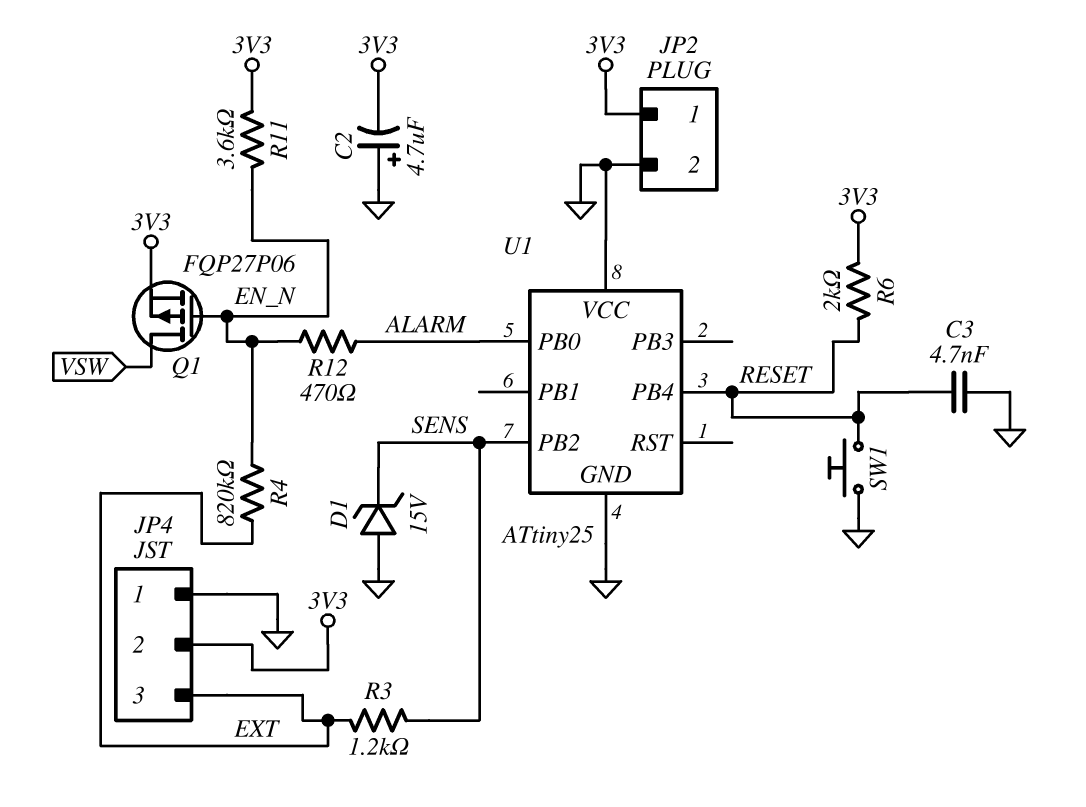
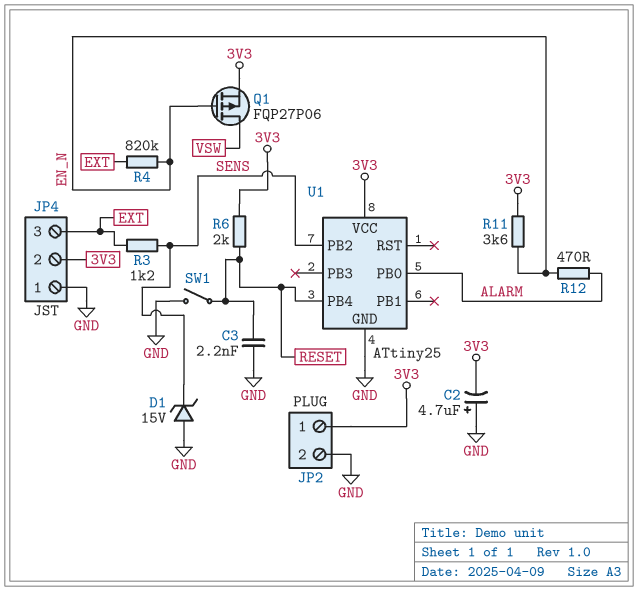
C3: 4.7nF (GND, RESET) -> 2.2nF (GND, RESET)
SW1: button (GND, RESET) -> switch (GND, RESET)
U1 pin VCC: GND -> 3V3

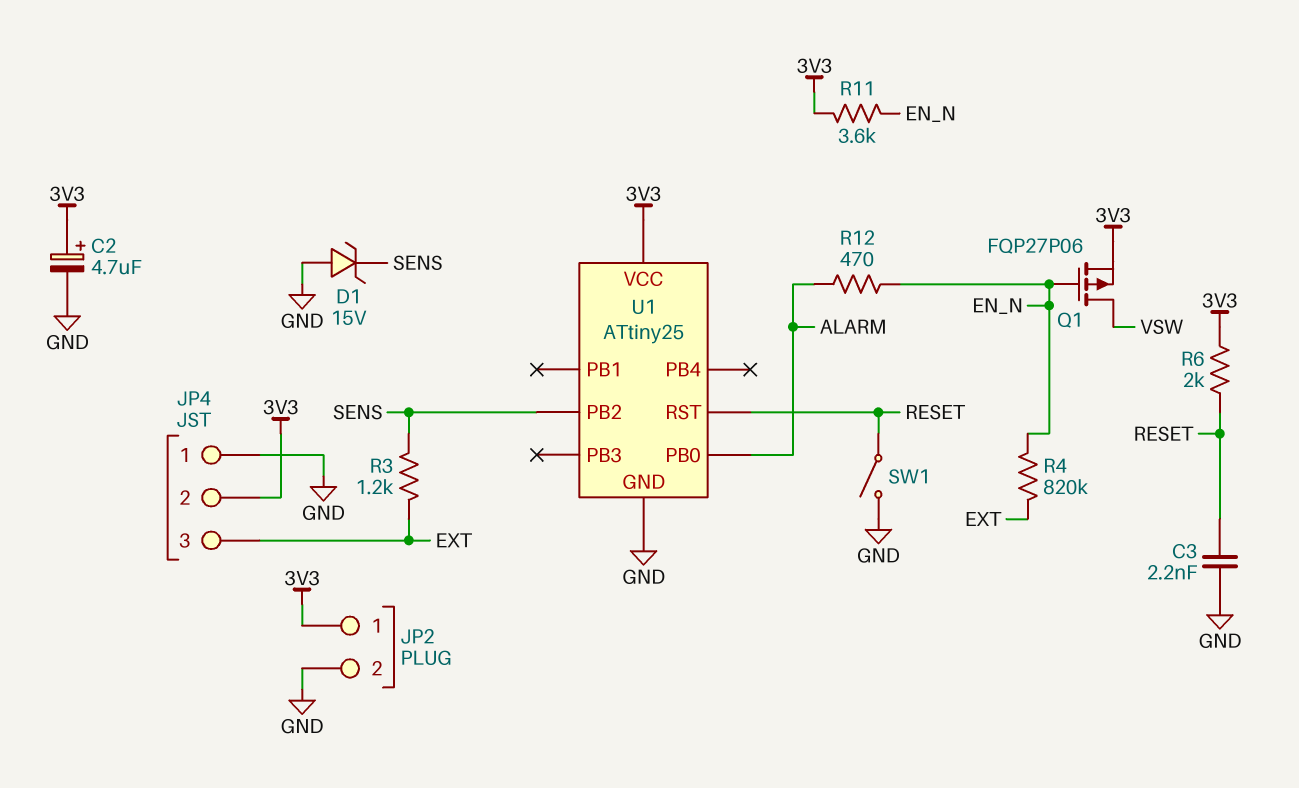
C2: 4.7uF (plus GND, minus 3V3) -> 4.7uF (plus 3V3, minus GND)
U1 pin PB4: RESET -> none
U1 pin RST: none -> RESET

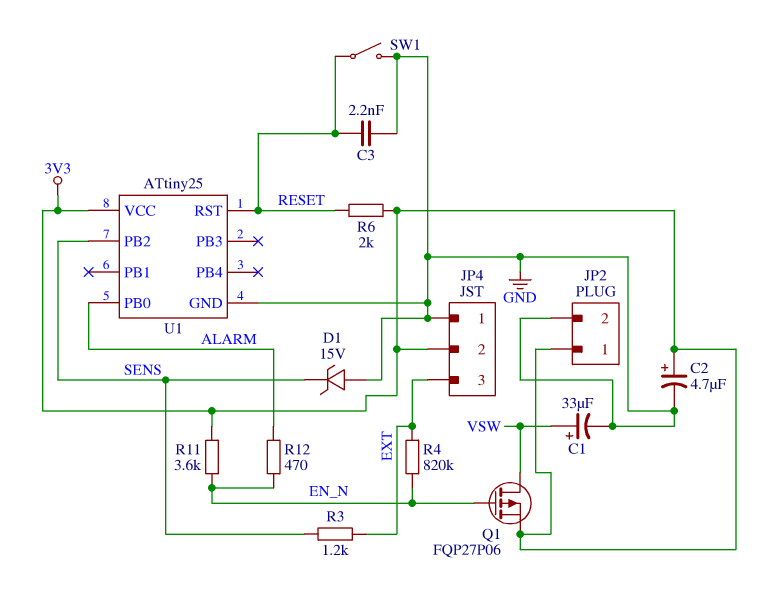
C1: none -> 33uF (plus VSW, minus GND)

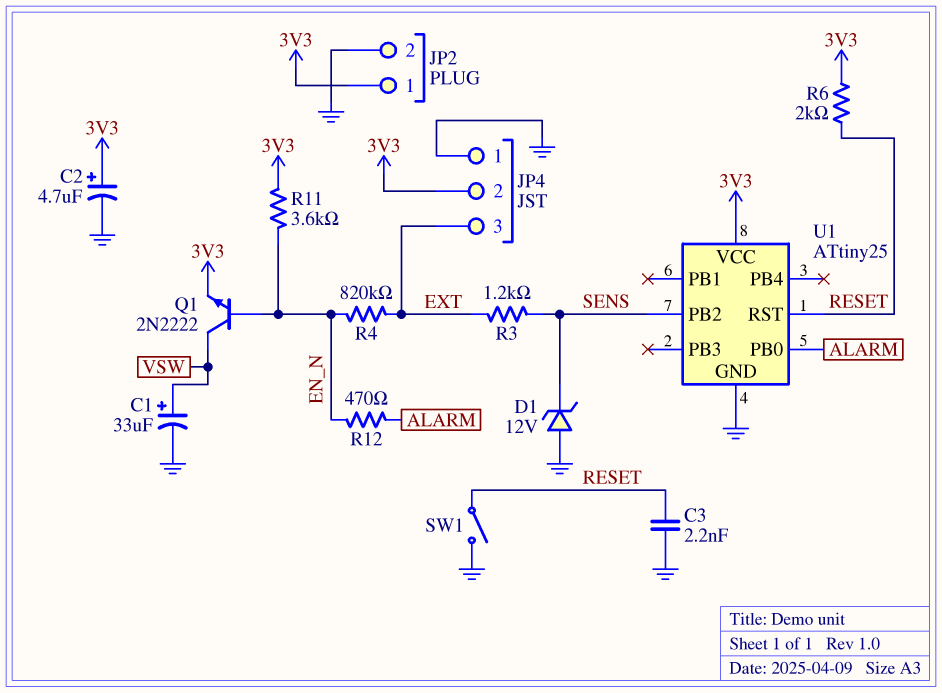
D1: zener 15V (A GND, K SENS) -> zener 12V (A GND, K SENS)
Q1: PMOS FQP27P06 (G EN_N, D VSW, S 3V3) -> NPN 2N2222 (B EN_N, C VSW, E 3V3)

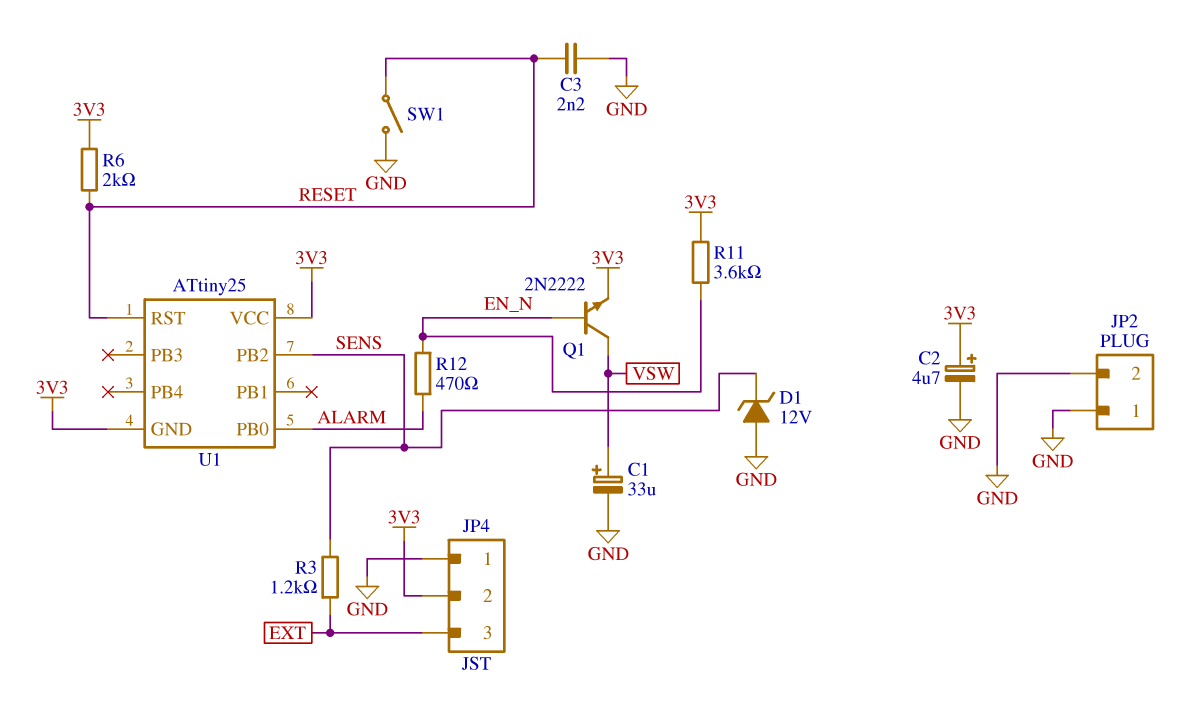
JP2 pin 1: 3V3 -> GND
R4: 820k (EN_N, EXT) -> none
U1 pin GND: GND -> 3V3

